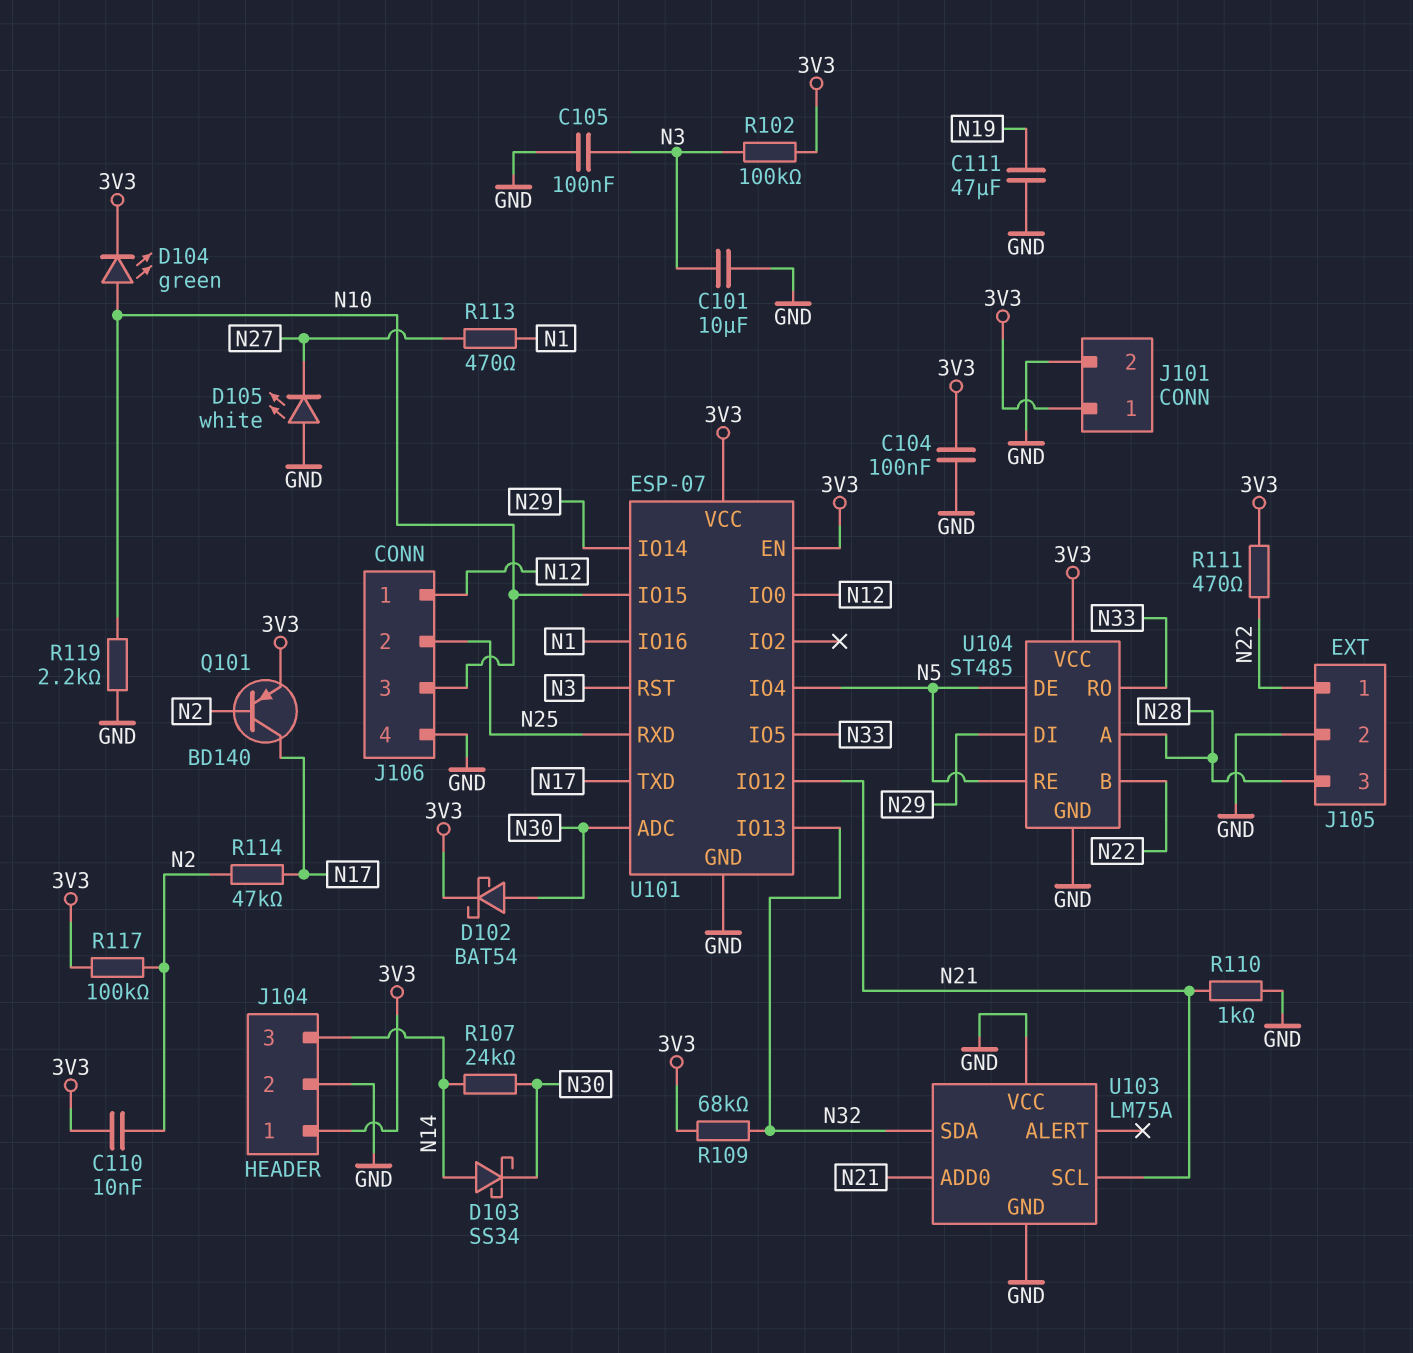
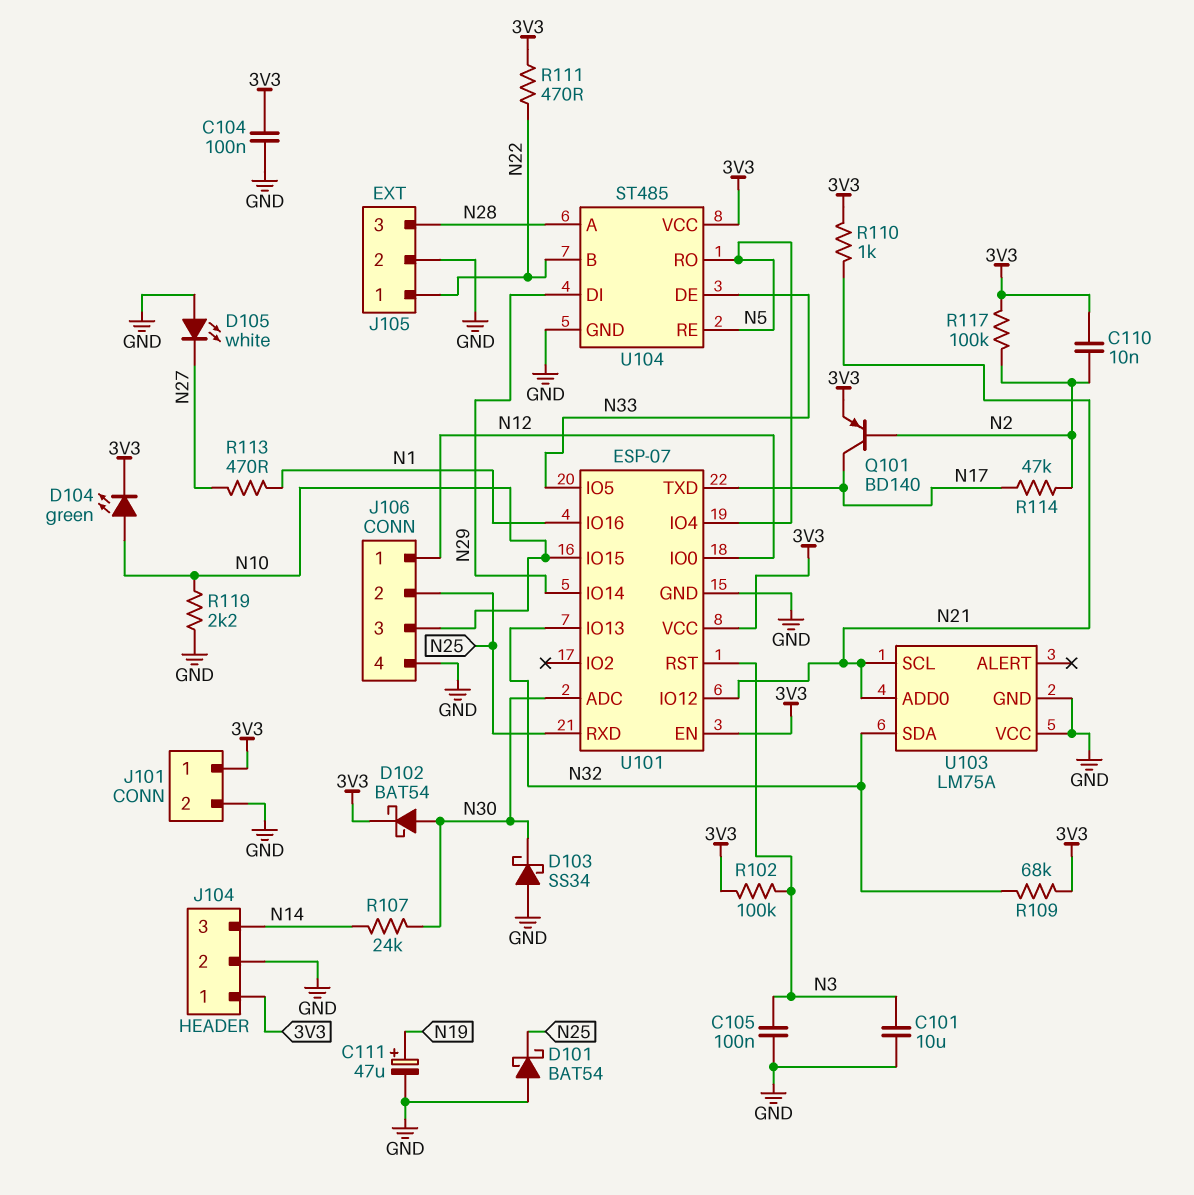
C111: 47uF (GND, N19) -> 47uF (plus N19, minus GND)
D101: none -> schottky BAT54 (A GND, K N25)
D103: schottky SS34 (A N14, K N30) -> schottky SS34 (A GND, K N30)
R110: 1k (GND, N21) -> 1k (3V3, N21)
U104 pin DE: N5 -> N33
U104 pin RO: N33 -> N5

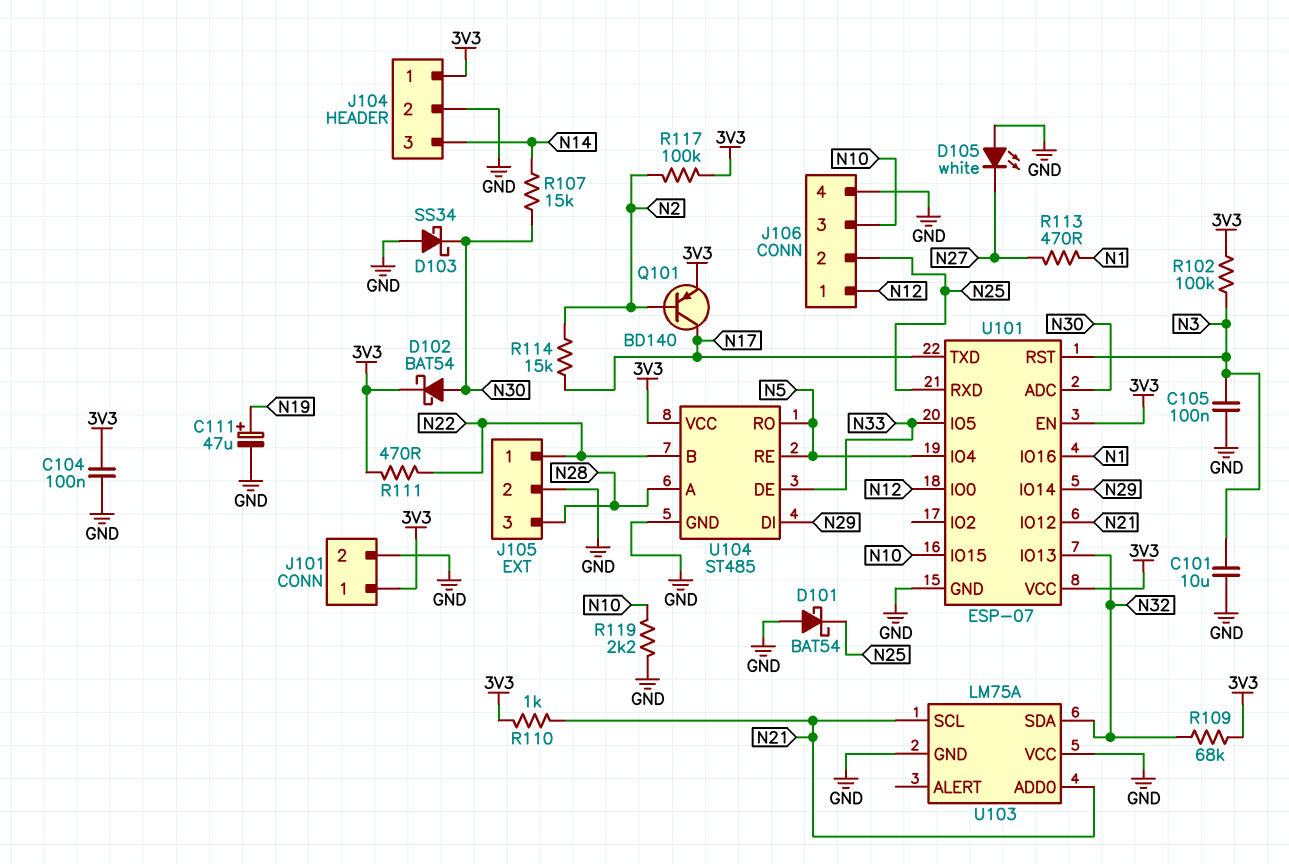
C110: 10nF (3V3, N2) -> none
D104: LED green (A N10, K 3V3) -> none
R107: 24k (N14, N30) -> 15k (N14, N30)
R114: 47k (N2, N17) -> 15k (N2, N17)

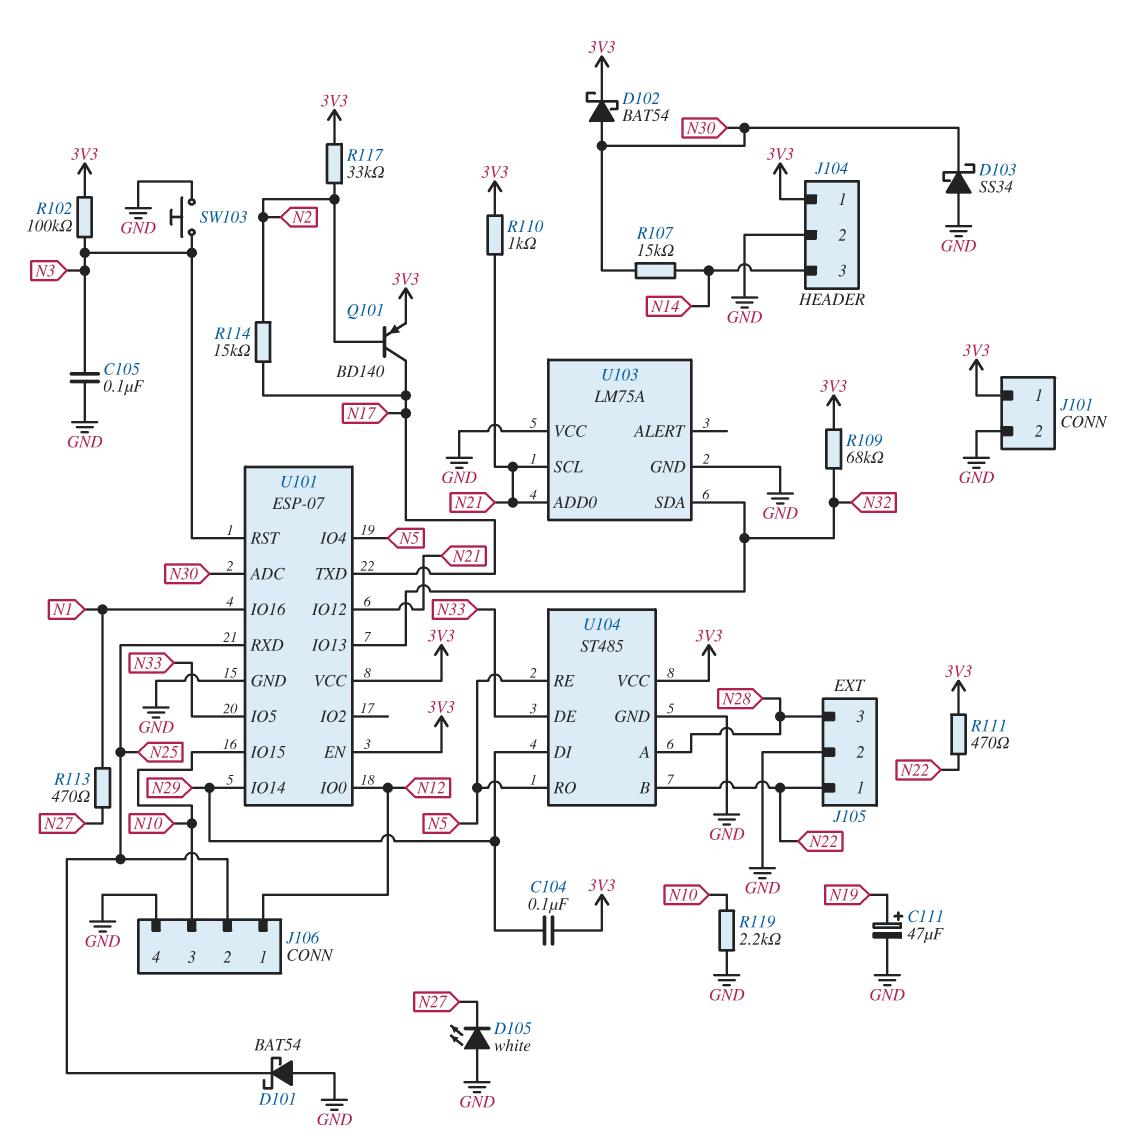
C101: 10uF (GND, N3) -> none
C104: 100nF (3V3, GND) -> 100nF (3V3, N29)
R117: 100k (3V3, N2) -> 33k (3V3, N2)
SW103: none -> button (GND, N3)

